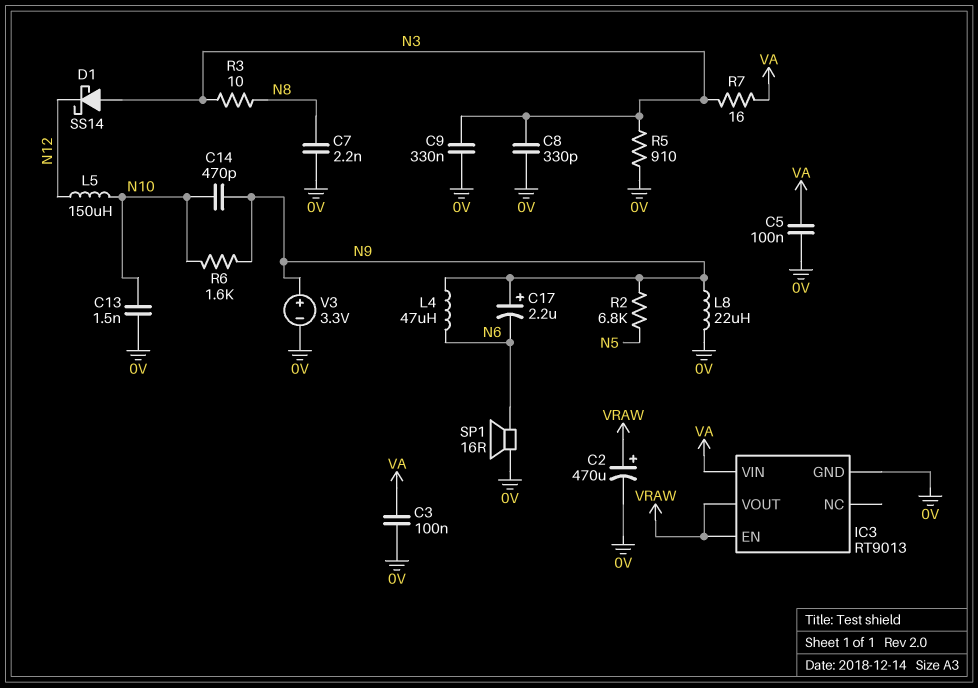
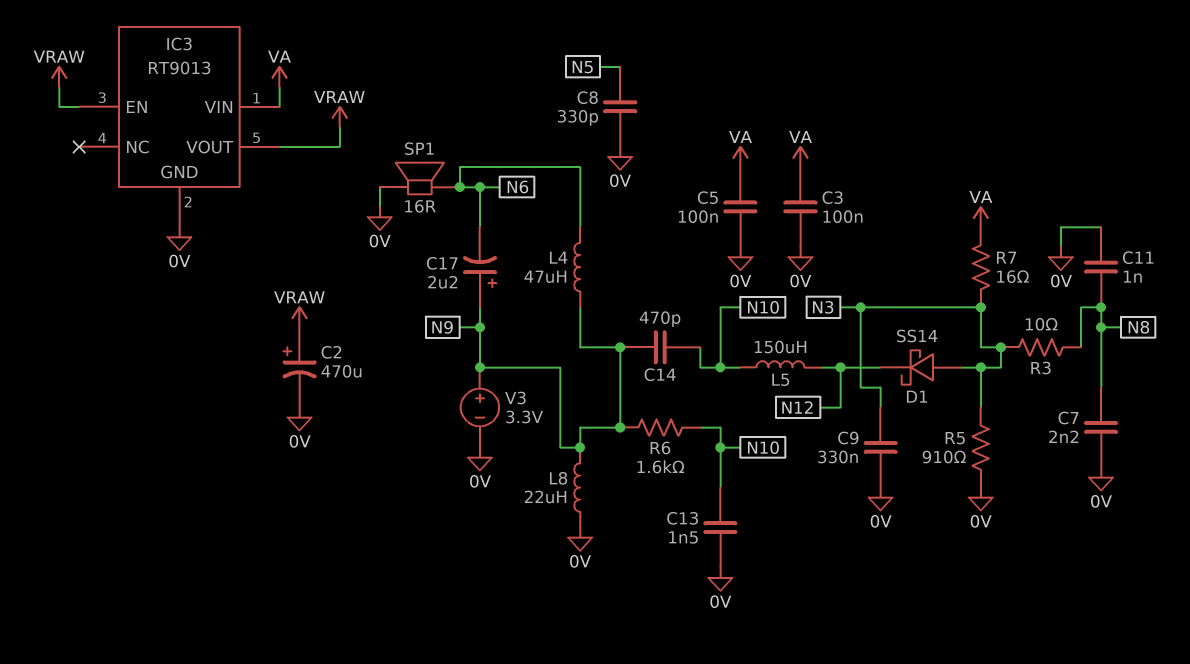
C8: 330pF (0V, N3) -> 330pF (0V, N5)
C11: none -> 1nF (0V, N8)
R2: 6.8k (N5, N9) -> none

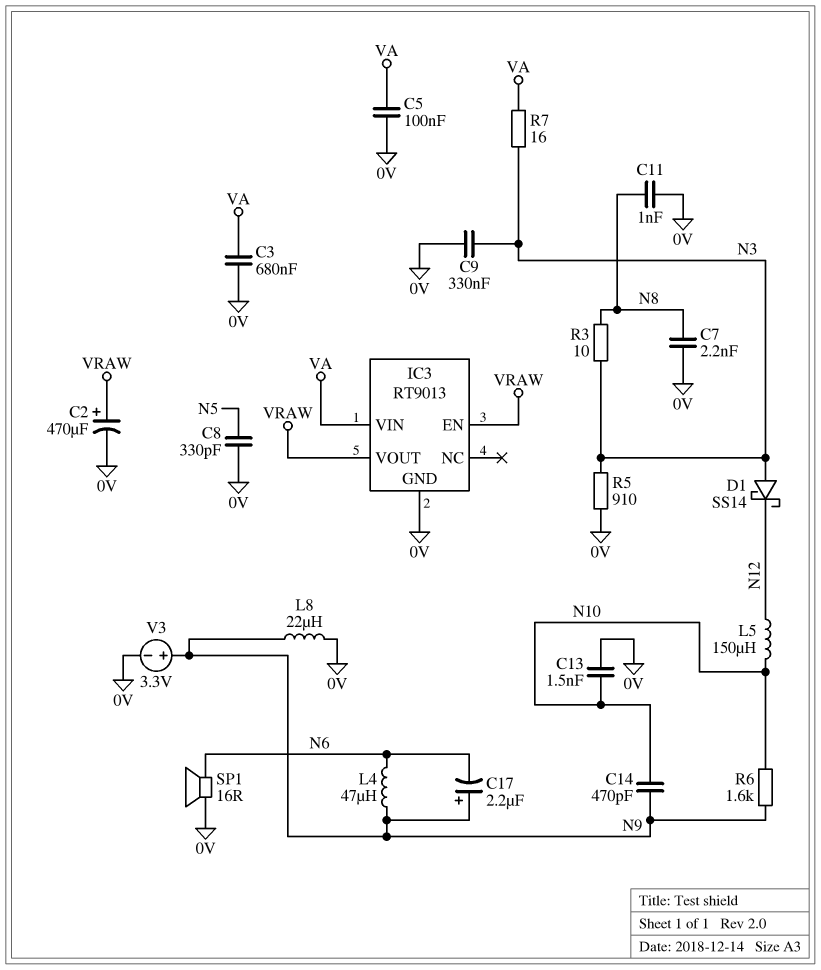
C3: 100nF (0V, VA) -> 680nF (0V, VA)

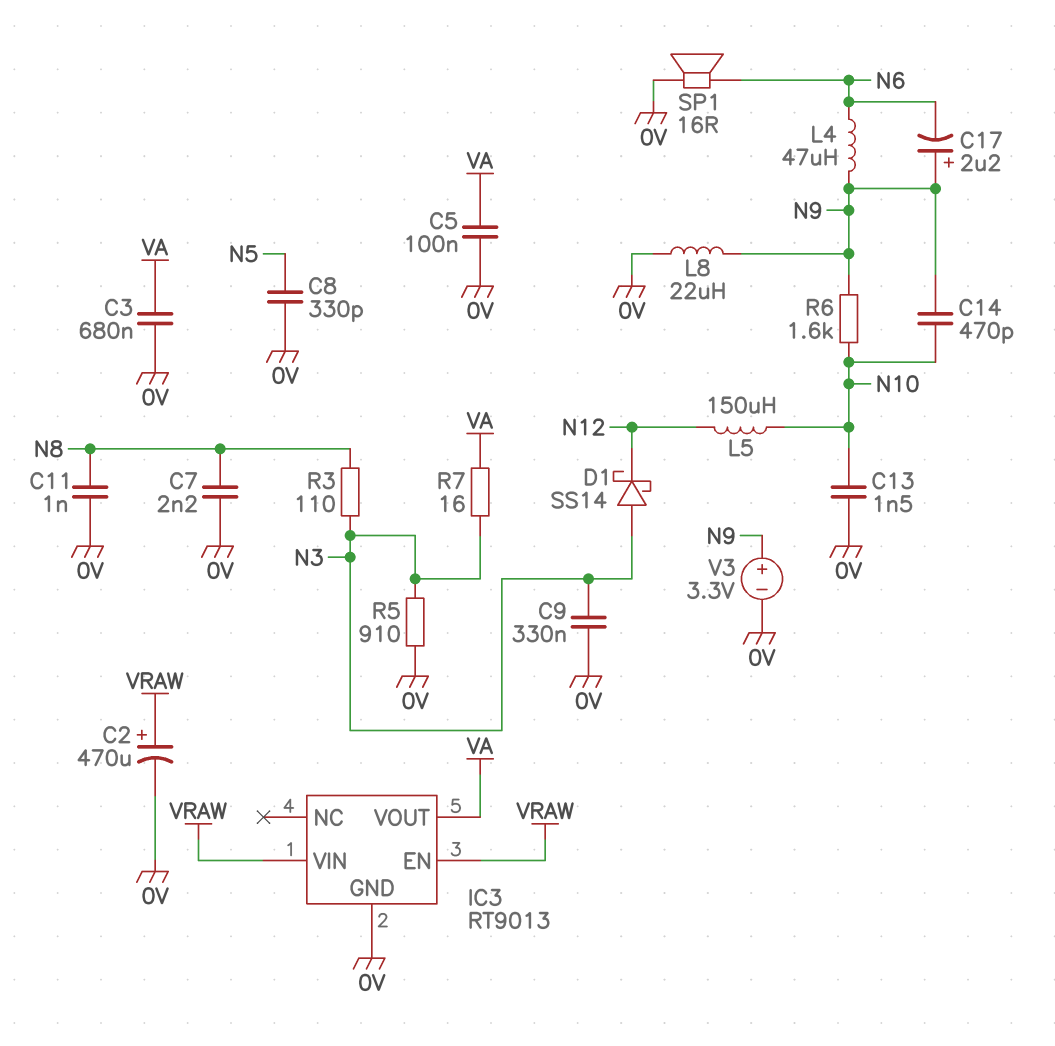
IC3 pin VIN: VA -> VRAW
IC3 pin VOUT: VRAW -> VA
R3: 10 (N3, N8) -> 110 (N3, N8)

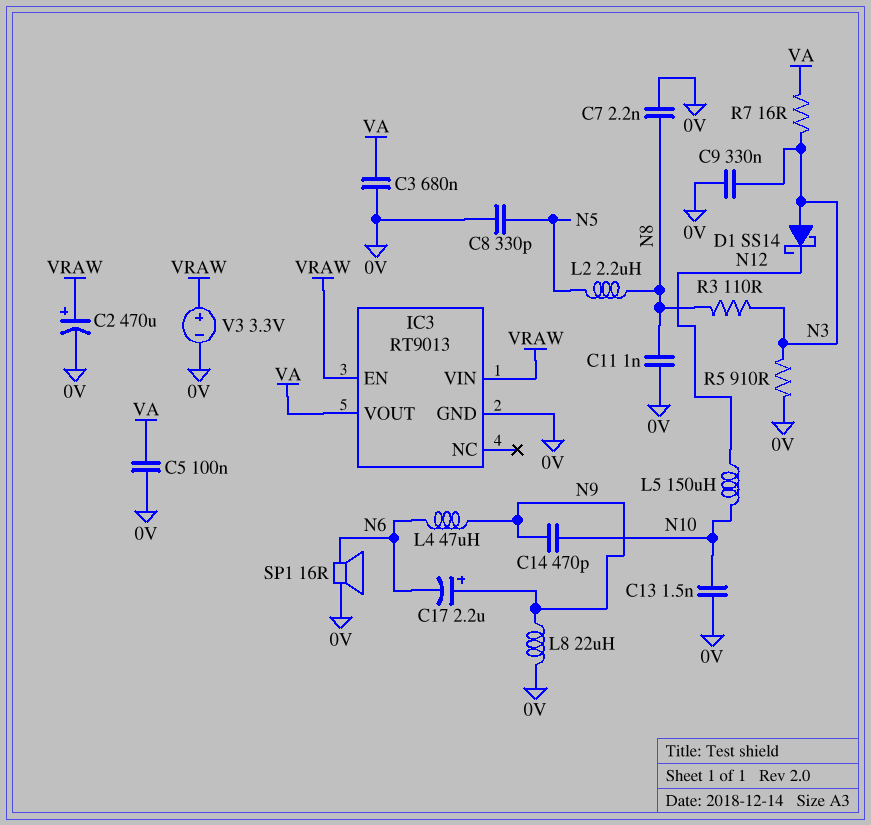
L2: none -> 2.2uH (N5, N8)
R6: 1.6k (N9, N10) -> none
V3: 3.3V (plus N9, minus 0V) -> 3.3V (plus VRAW, minus 0V)

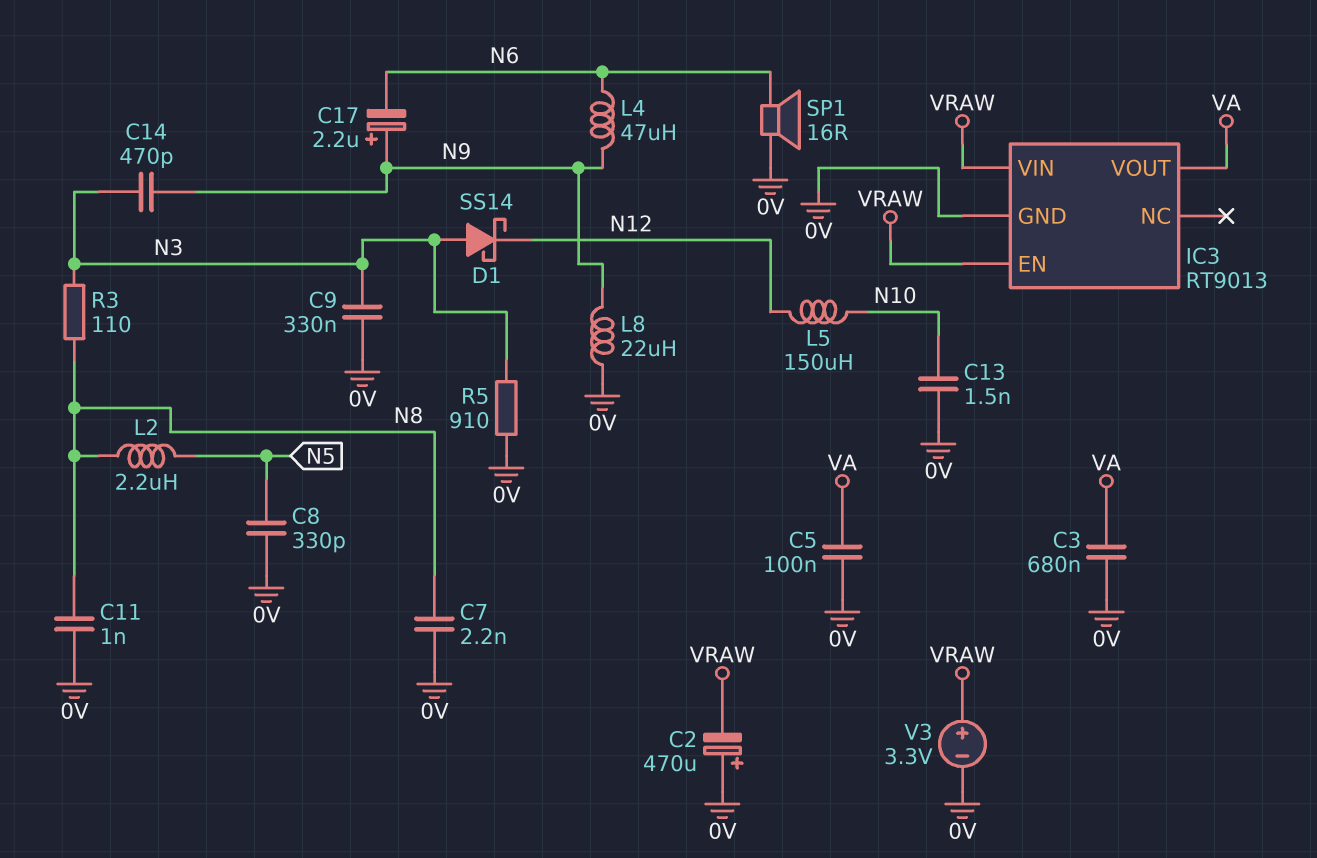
C2: 470uF (plus VRAW, minus 0V) -> 470uF (plus 0V, minus VRAW)
C14: 470pF (N9, N10) -> 470pF (N3, N9)
R7: 16 (N3, VA) -> none

